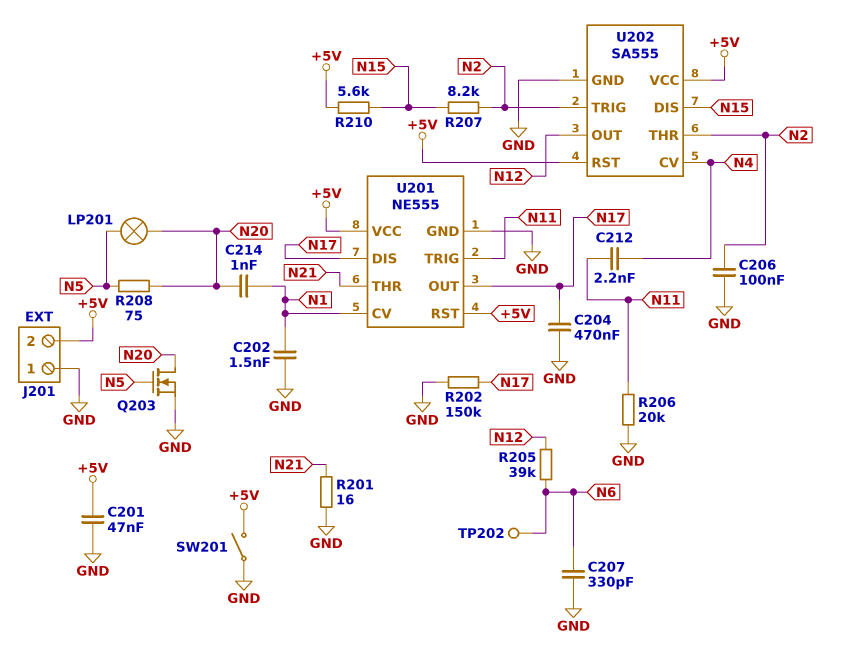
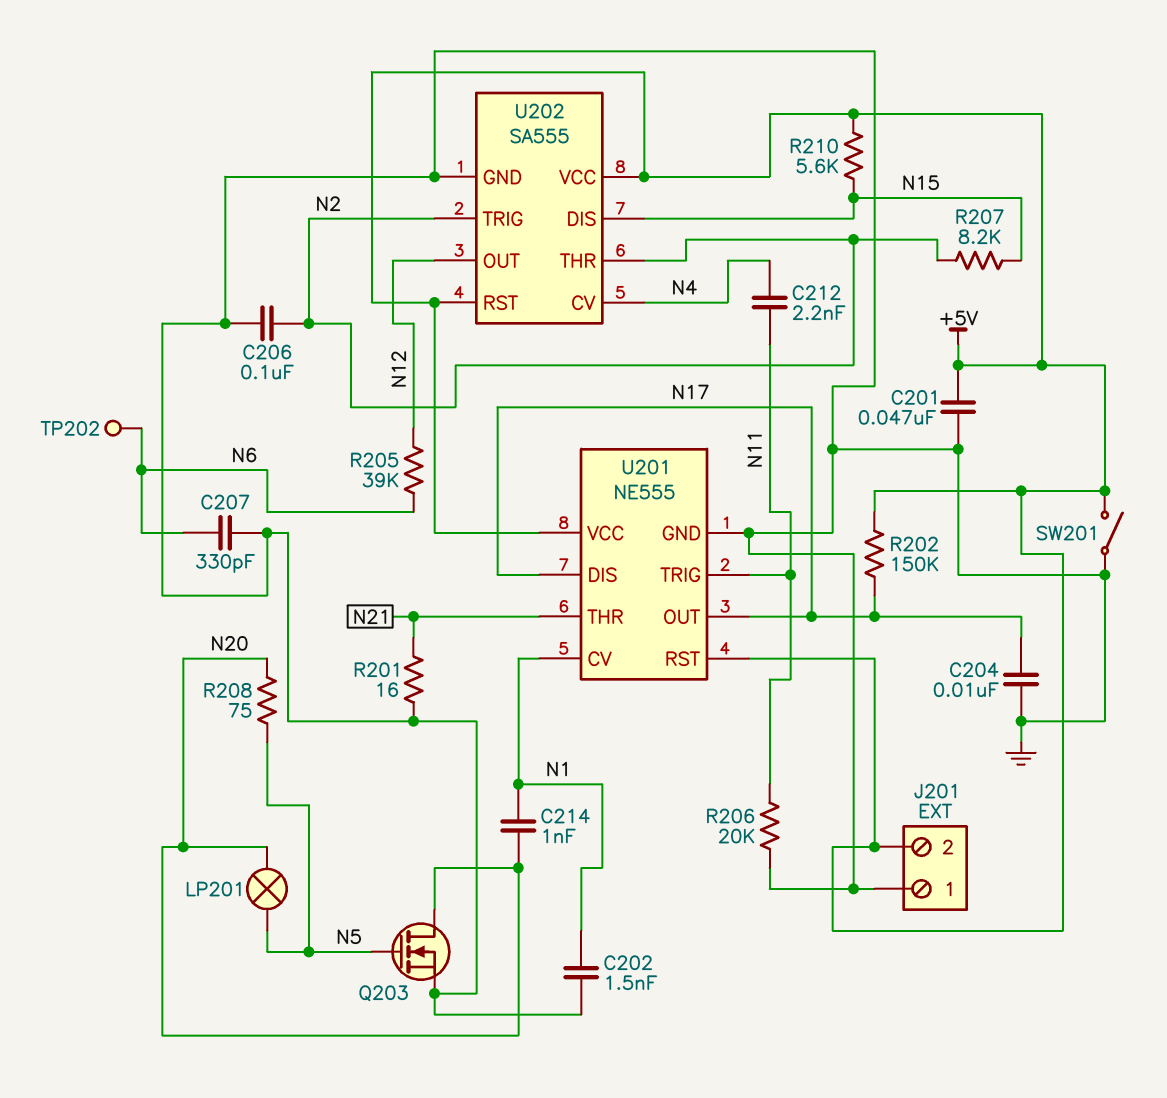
C204: 470nF (GND, N17) -> 10nF (GND, N17)
R202: 150k (GND, N17) -> 150k (+5V, N17)

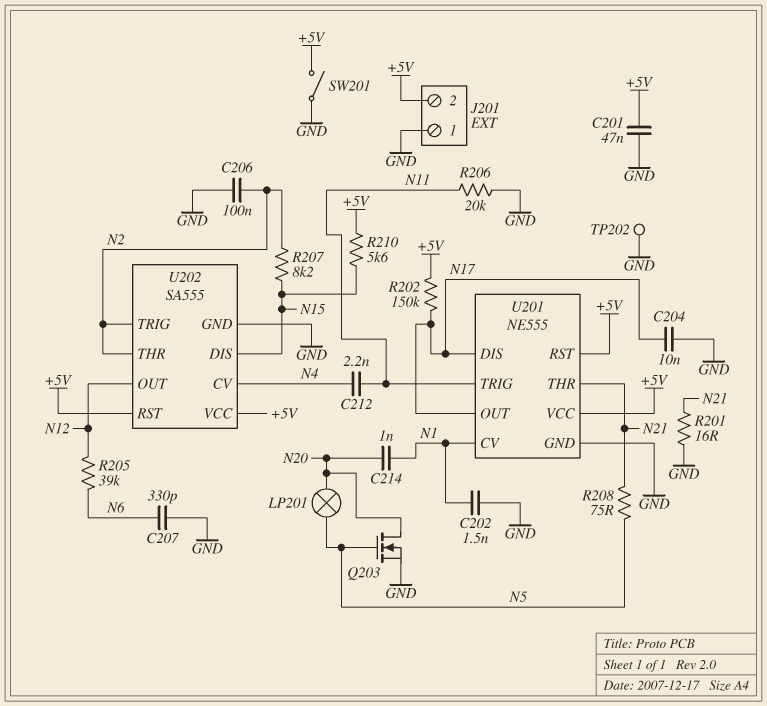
R208: 75 (N5, N20) -> 75 (N5, N21)
TP202: test point (N6) -> test point (GND)

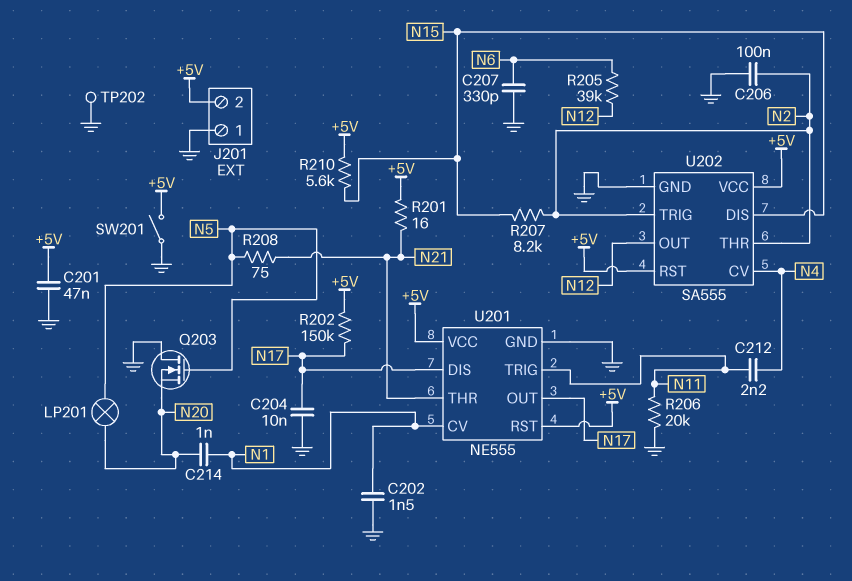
Q203: NMOS (G N5, D N20, S GND) -> NMOS (G N5, D GND, S N20)
R201: 16 (GND, N21) -> 16 (+5V, N21)

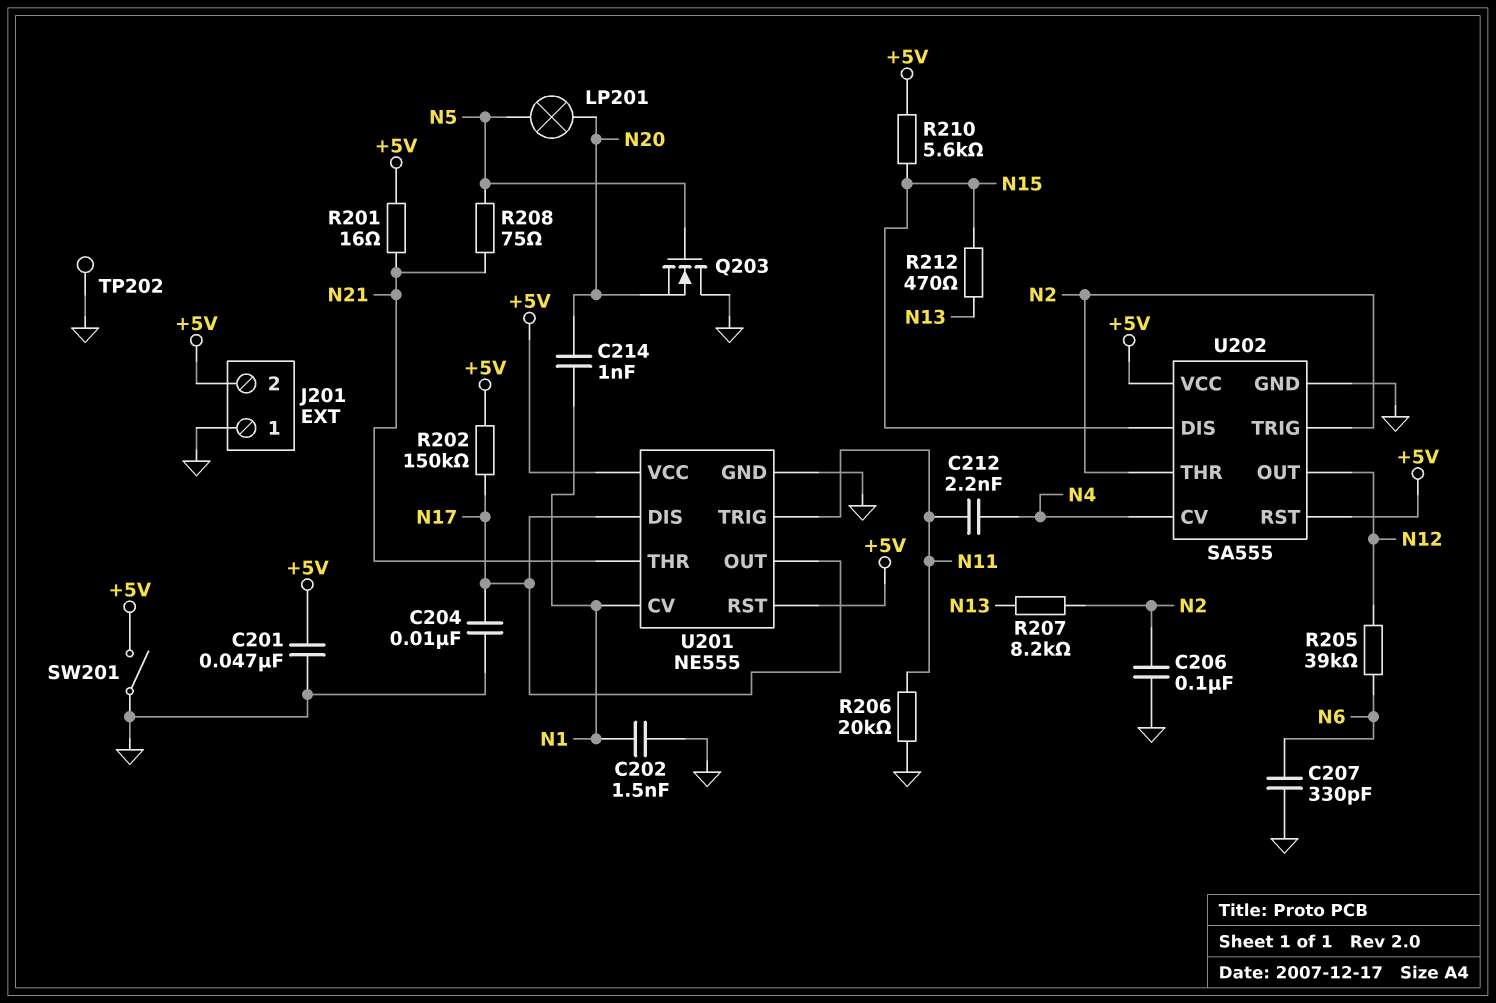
R207: 8.2k (N2, N15) -> 8.2k (N2, N13)
R212: none -> 470 (N13, N15)

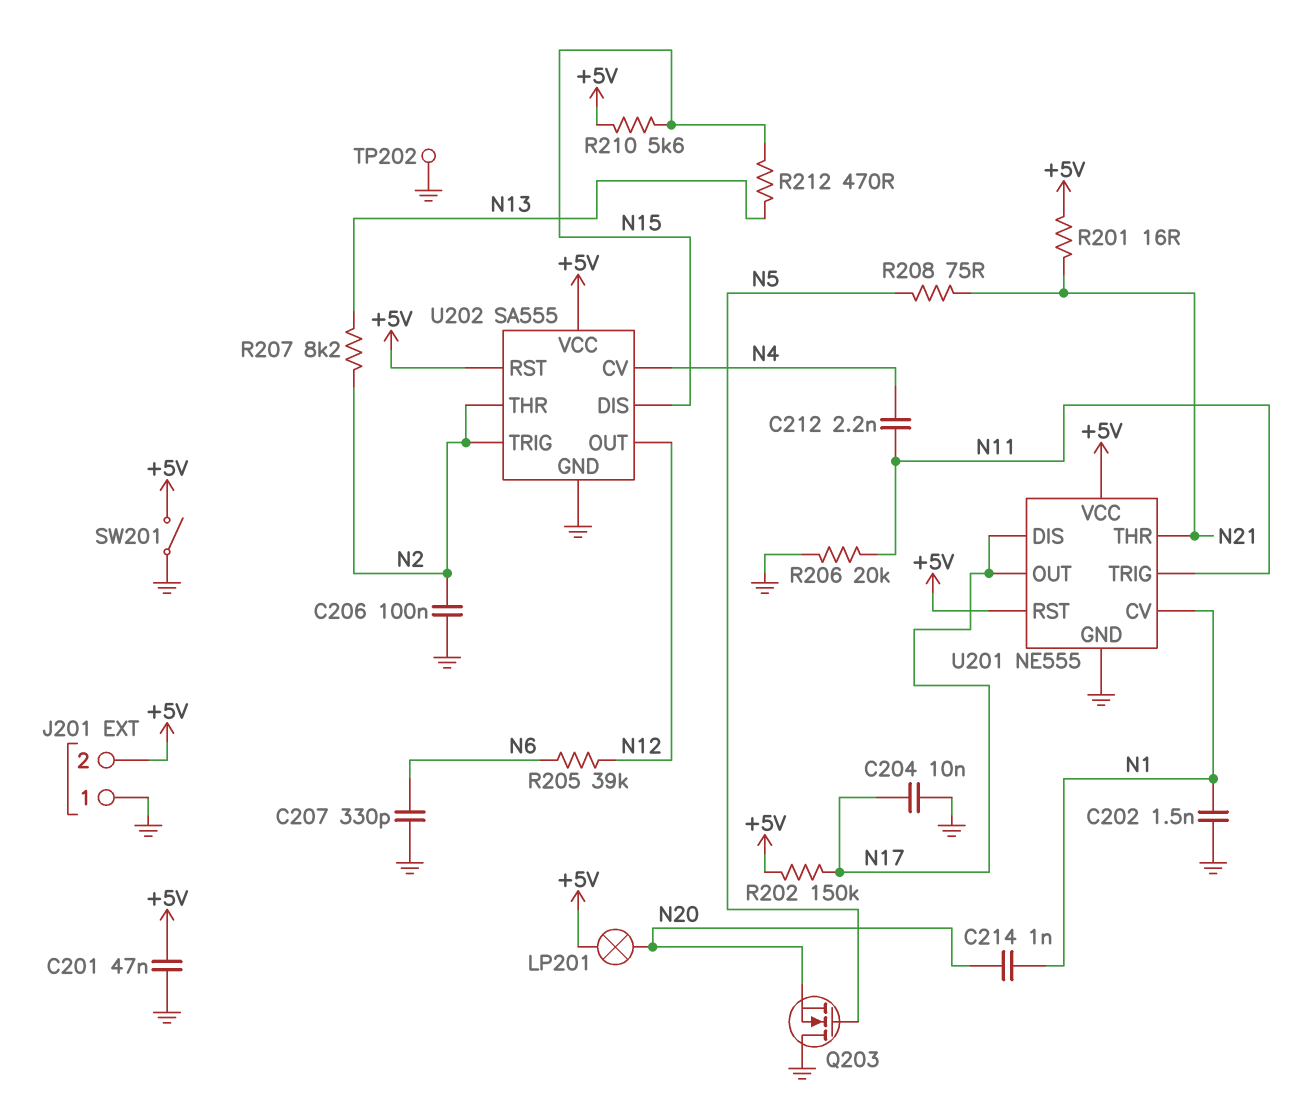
LP201: lamp (N5, N20) -> lamp (+5V, N20)

